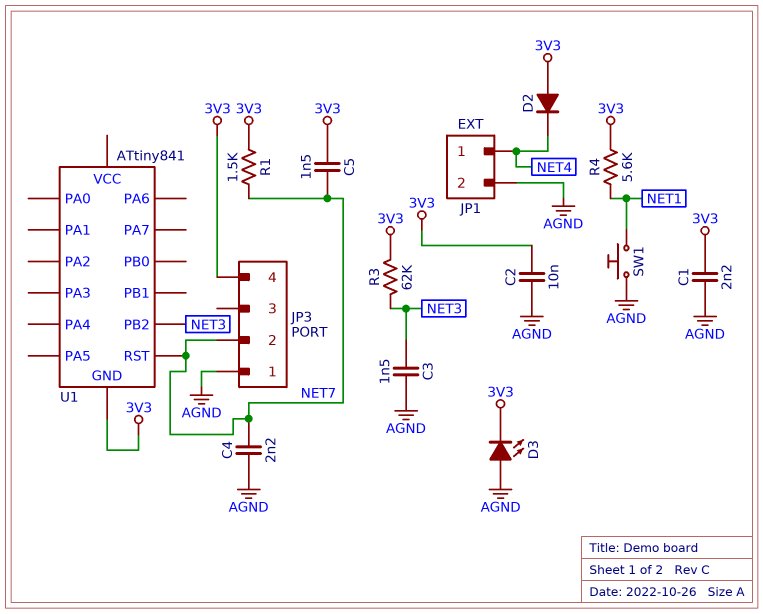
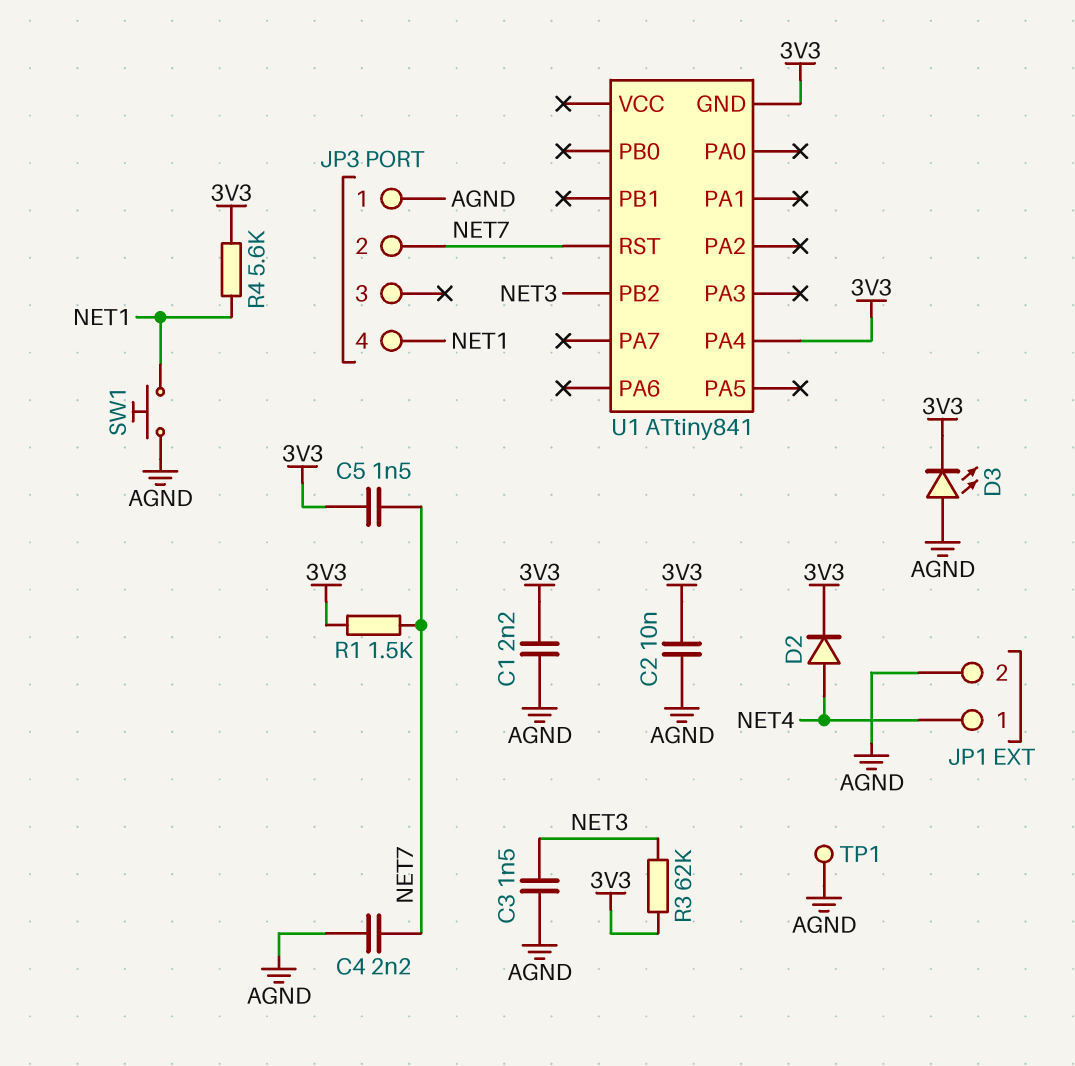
D2: diode (A 3V3, K NET4) -> diode (A NET4, K 3V3)
JP3 pin 4: 3V3 -> NET1
TP1: none -> test point (AGND)
U1 pin PA4: none -> 3V3

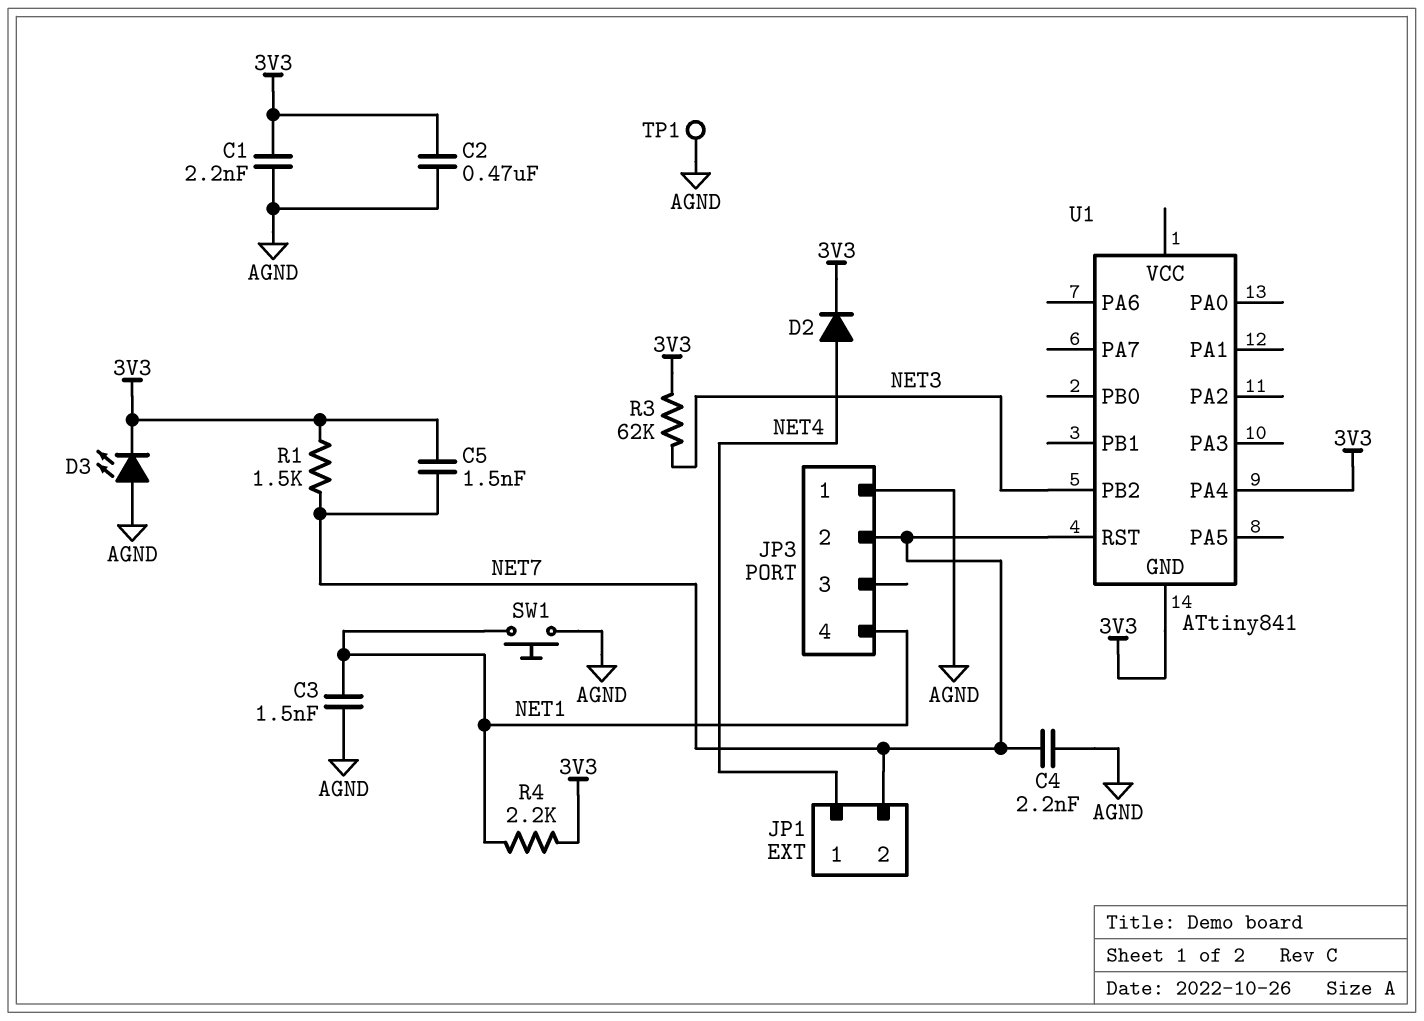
C2: 10nF (3V3, AGND) -> 470nF (3V3, AGND)
C3: 1.5nF (AGND, NET3) -> 1.5nF (AGND, NET1)
JP1 pin 2: AGND -> NET7
R4: 5.6k (3V3, NET1) -> 2.2k (3V3, NET1)

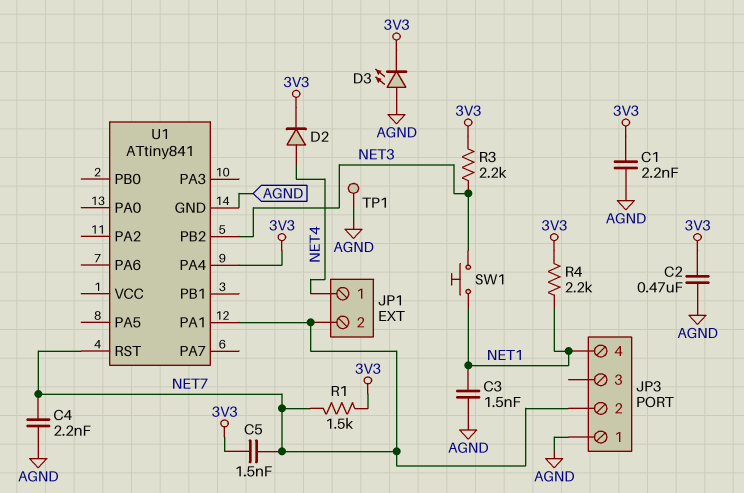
R3: 62k (3V3, NET3) -> 2.2k (3V3, NET3)
SW1: button (AGND, NET1) -> button (NET1, NET3)
U1 pin GND: 3V3 -> AGND
U1 pin PA1: none -> NET7

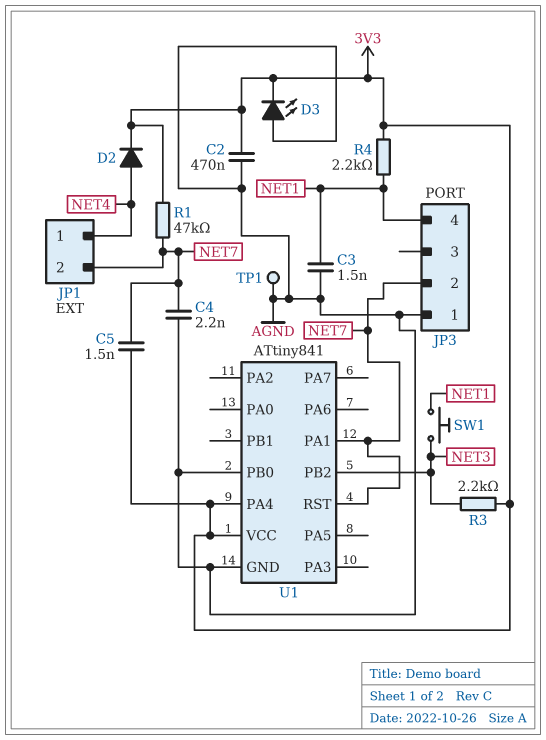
C1: 2.2nF (3V3, AGND) -> none
R1: 1.5k (3V3, NET7) -> 47k (3V3, NET7)
U1 pin PB0: none -> AGND
U1 pin VCC: none -> 3V3

